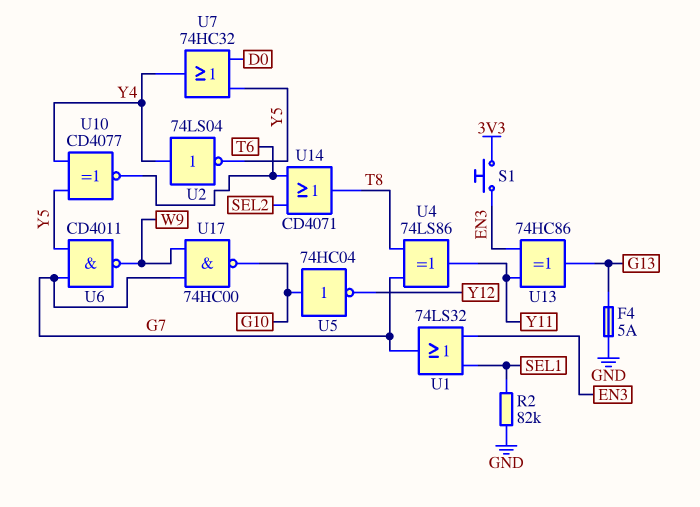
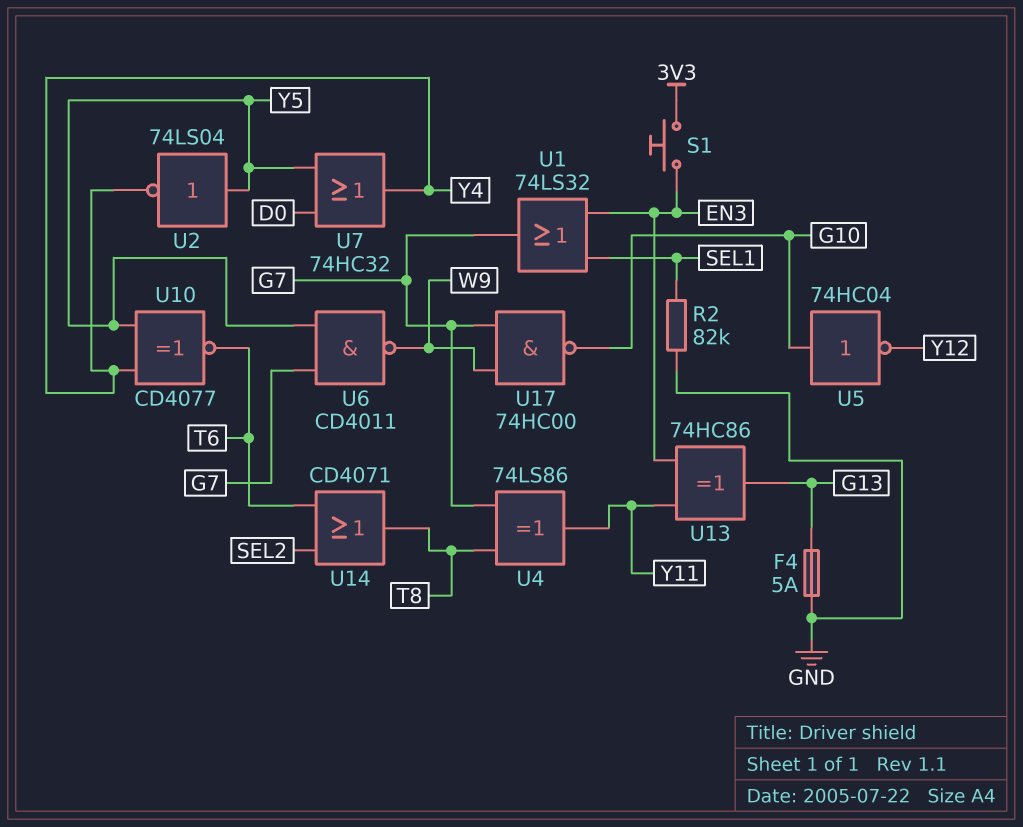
U2: NOT 74LS04 (in Y4, out Y5) -> NOT 74LS04 (in Y5, out Y4)

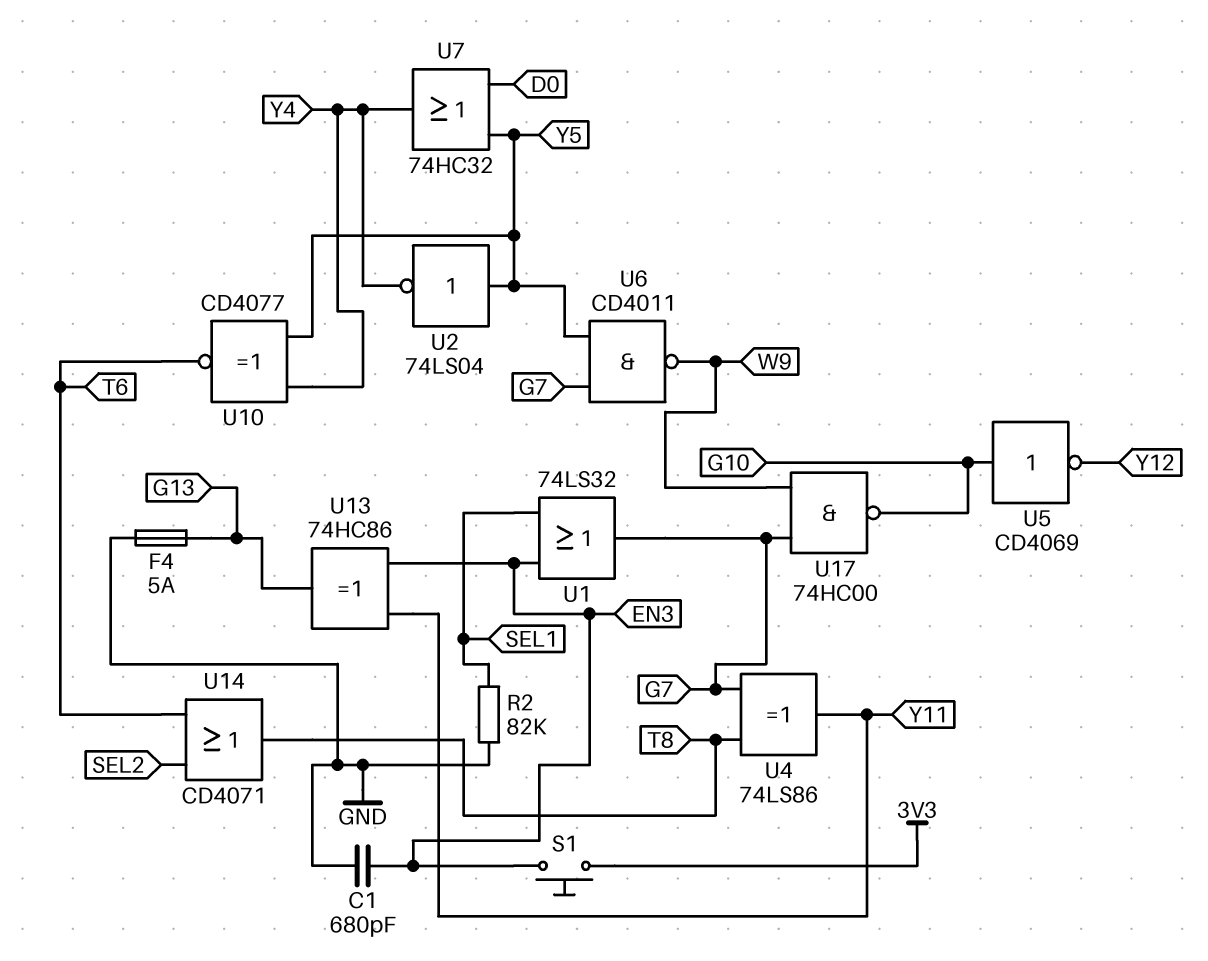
C1: none -> 680pF (EN3, GND)
U5: NOT 74HC04 (in G10, out Y12) -> NOT CD4069 (in G10, out Y12)

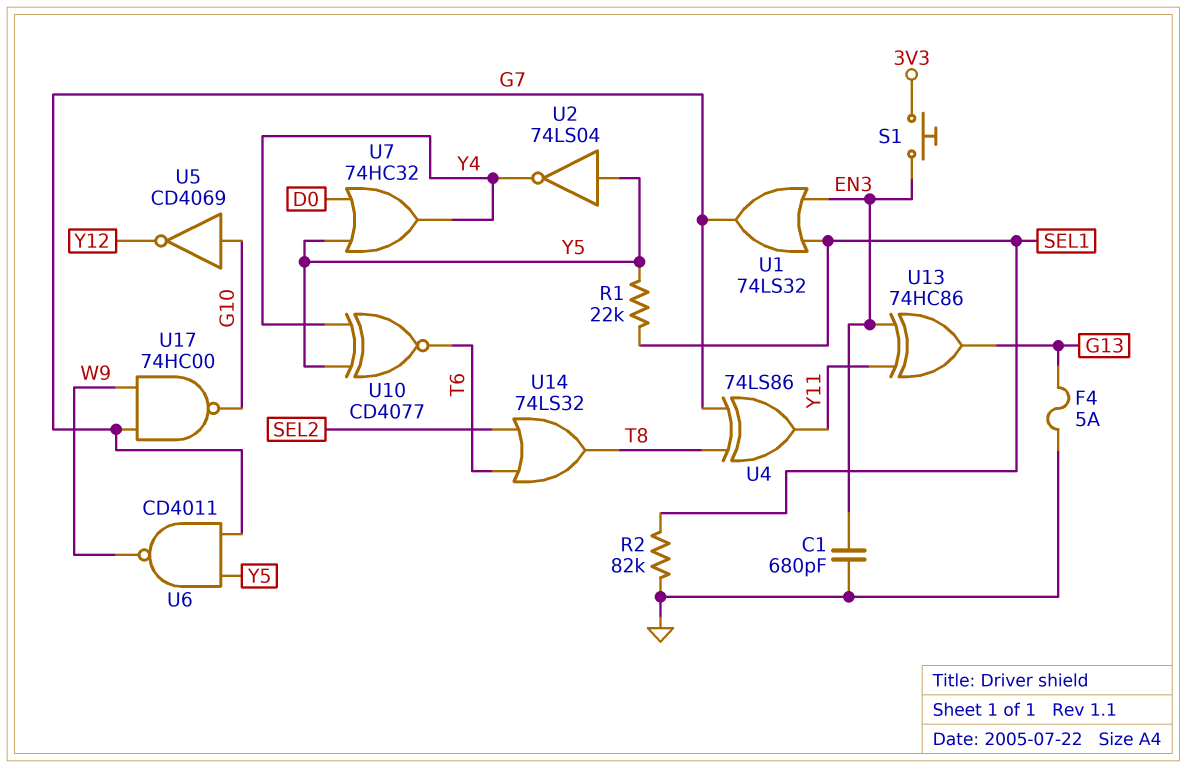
R1: none -> 22k (SEL1, Y5)
U14: OR CD4071 (in SEL2, in T6, out T8) -> OR 74LS32 (in SEL2, in T6, out T8)

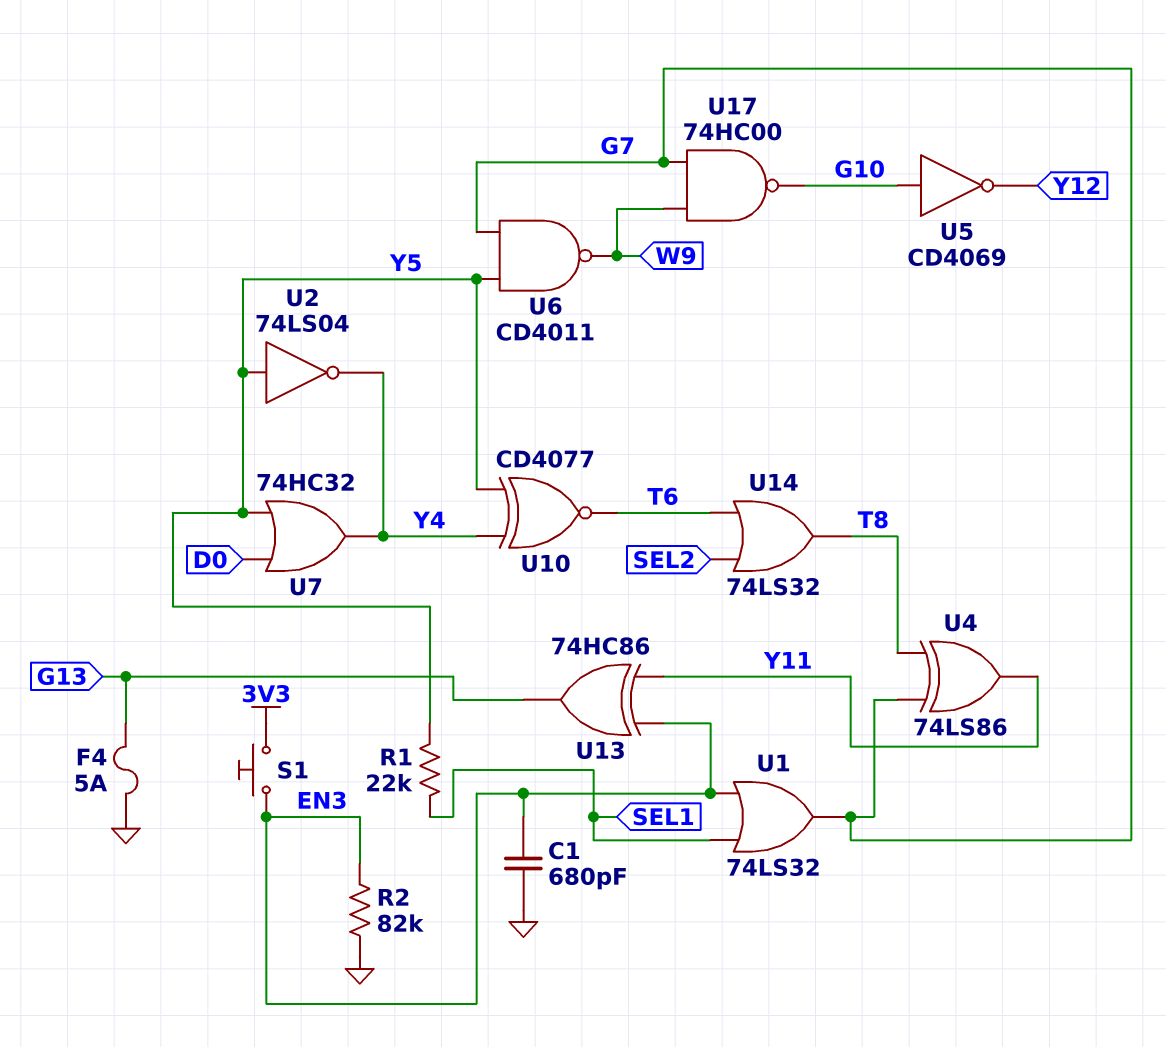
R2: 82k (GND, SEL1) -> 82k (EN3, GND)

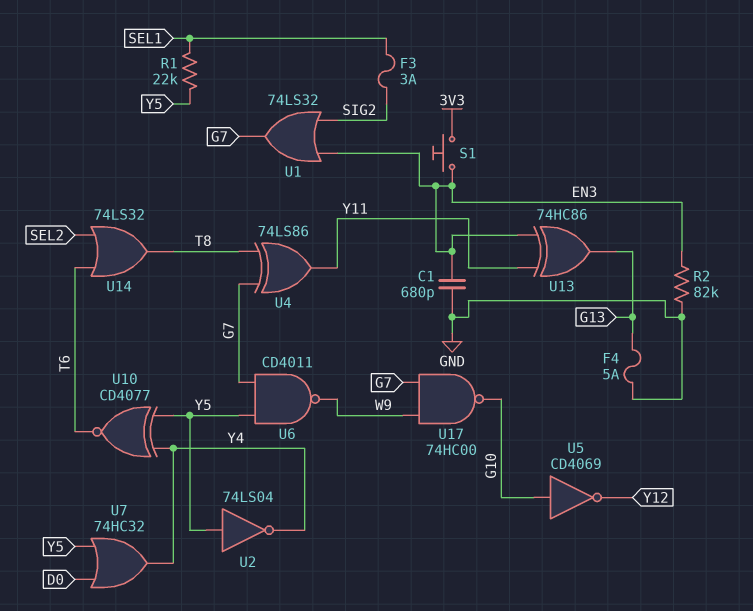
F3: none -> 3A (SEL1, SIG2)
U1: OR 74LS32 (in EN3, in SEL1, out G7) -> OR 74LS32 (in EN3, in SIG2, out G7)

